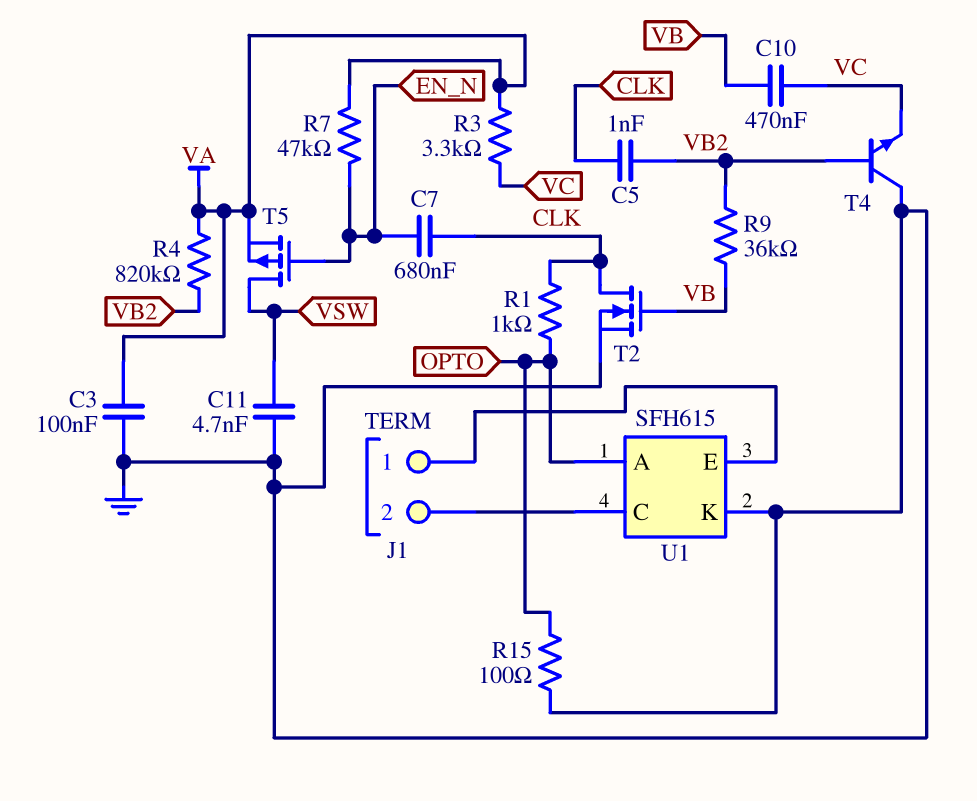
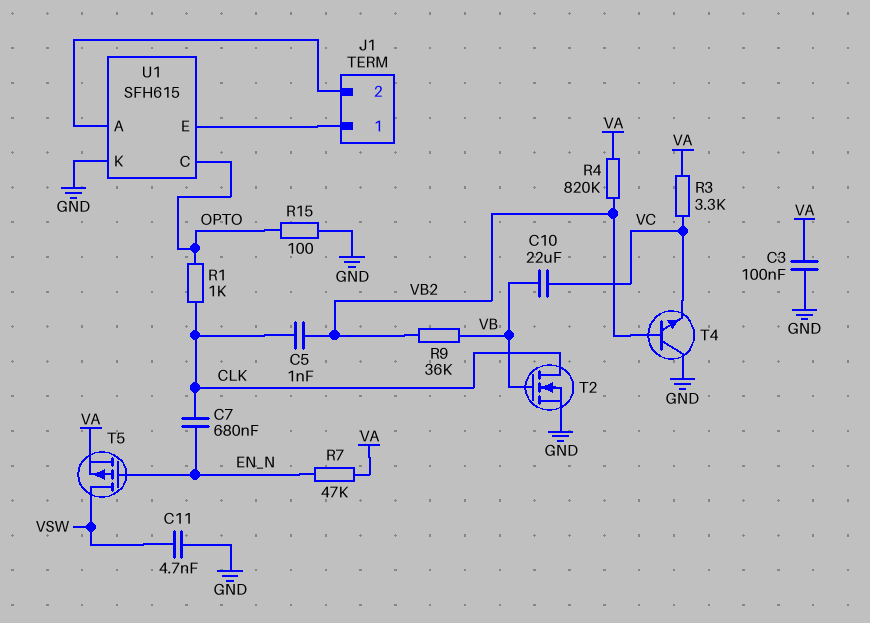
C10: 470nF (VB, VC) -> 22uF (VB, VC)
U1 pin A: OPTO -> J1/2
U1 pin C: J1/2 -> OPTO

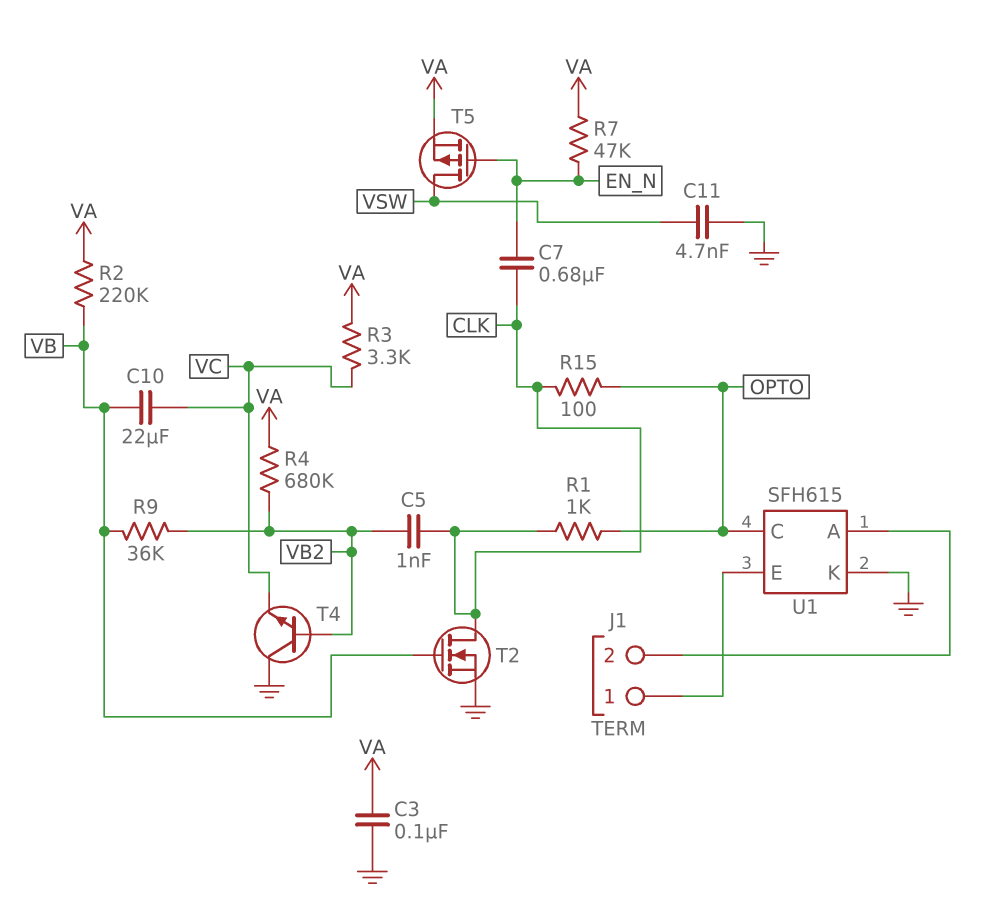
R2: none -> 220k (VA, VB)
R4: 820k (VA, VB2) -> 680k (VA, VB2)
R15: 100 (GND, OPTO) -> 100 (CLK, OPTO)

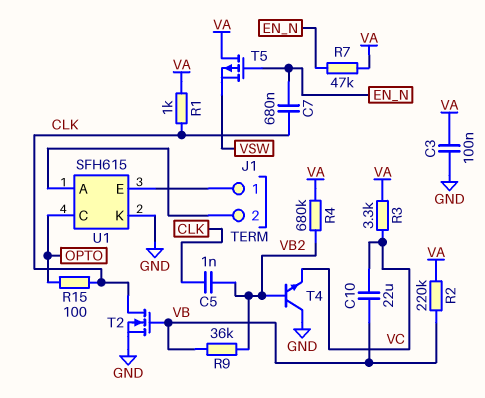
C11: 4.7nF (GND, VSW) -> none
R1: 1k (CLK, OPTO) -> 1k (CLK, VA)
T5: PMOS (G EN_N, D VSW, S VA) -> PMOS (G EN_N, D VA, S VSW)

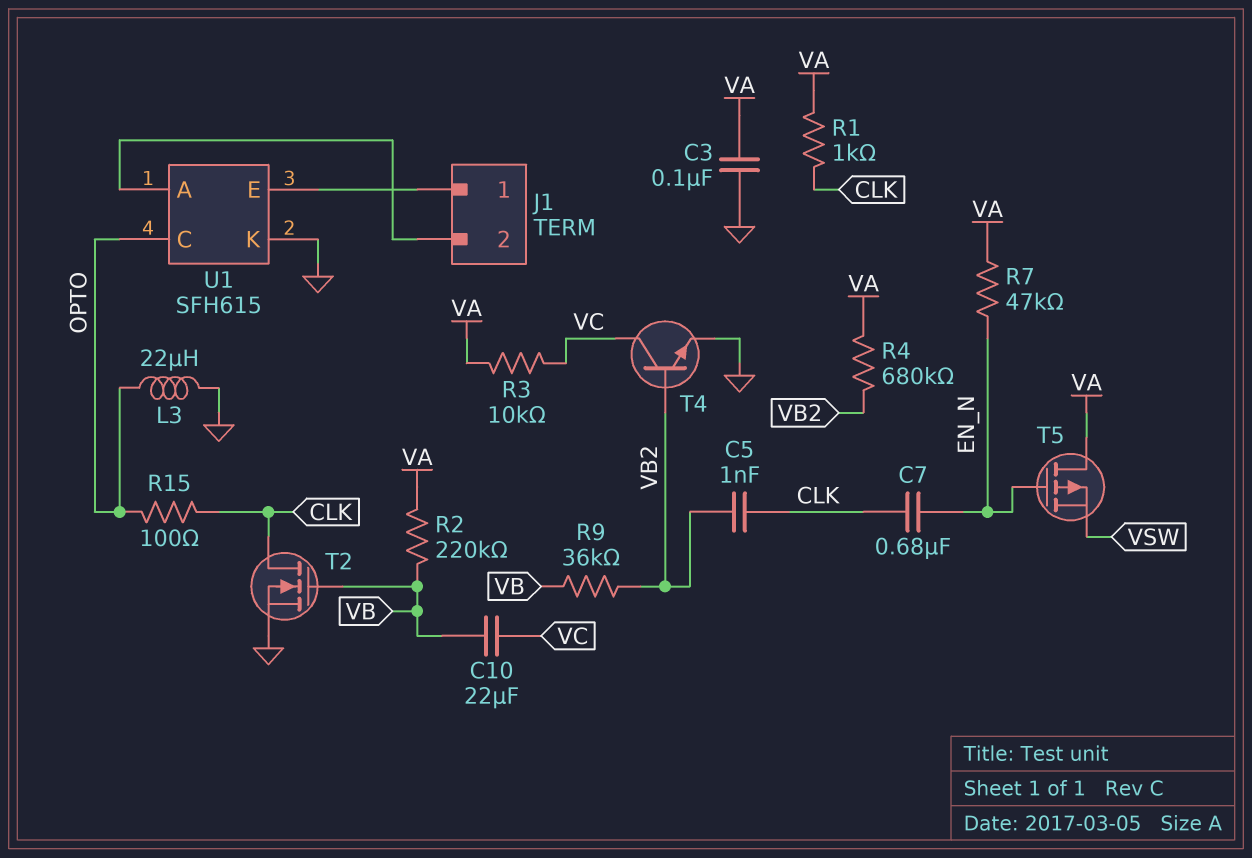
L3: none -> 22uH (GND, OPTO)
R3: 3.3k (VA, VC) -> 10k (VA, VC)
T4: NPN (B VB2, C GND, E VC) -> NPN (B VB2, C VC, E GND)

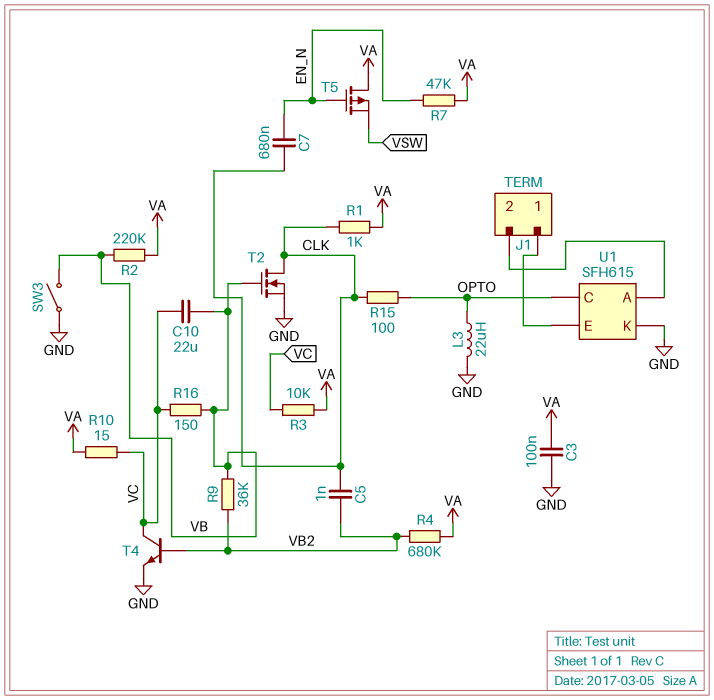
R10: none -> 15 (VA, VC)
R16: none -> 150 (VB, VC)
SW3: none -> switch (GND, VB)

